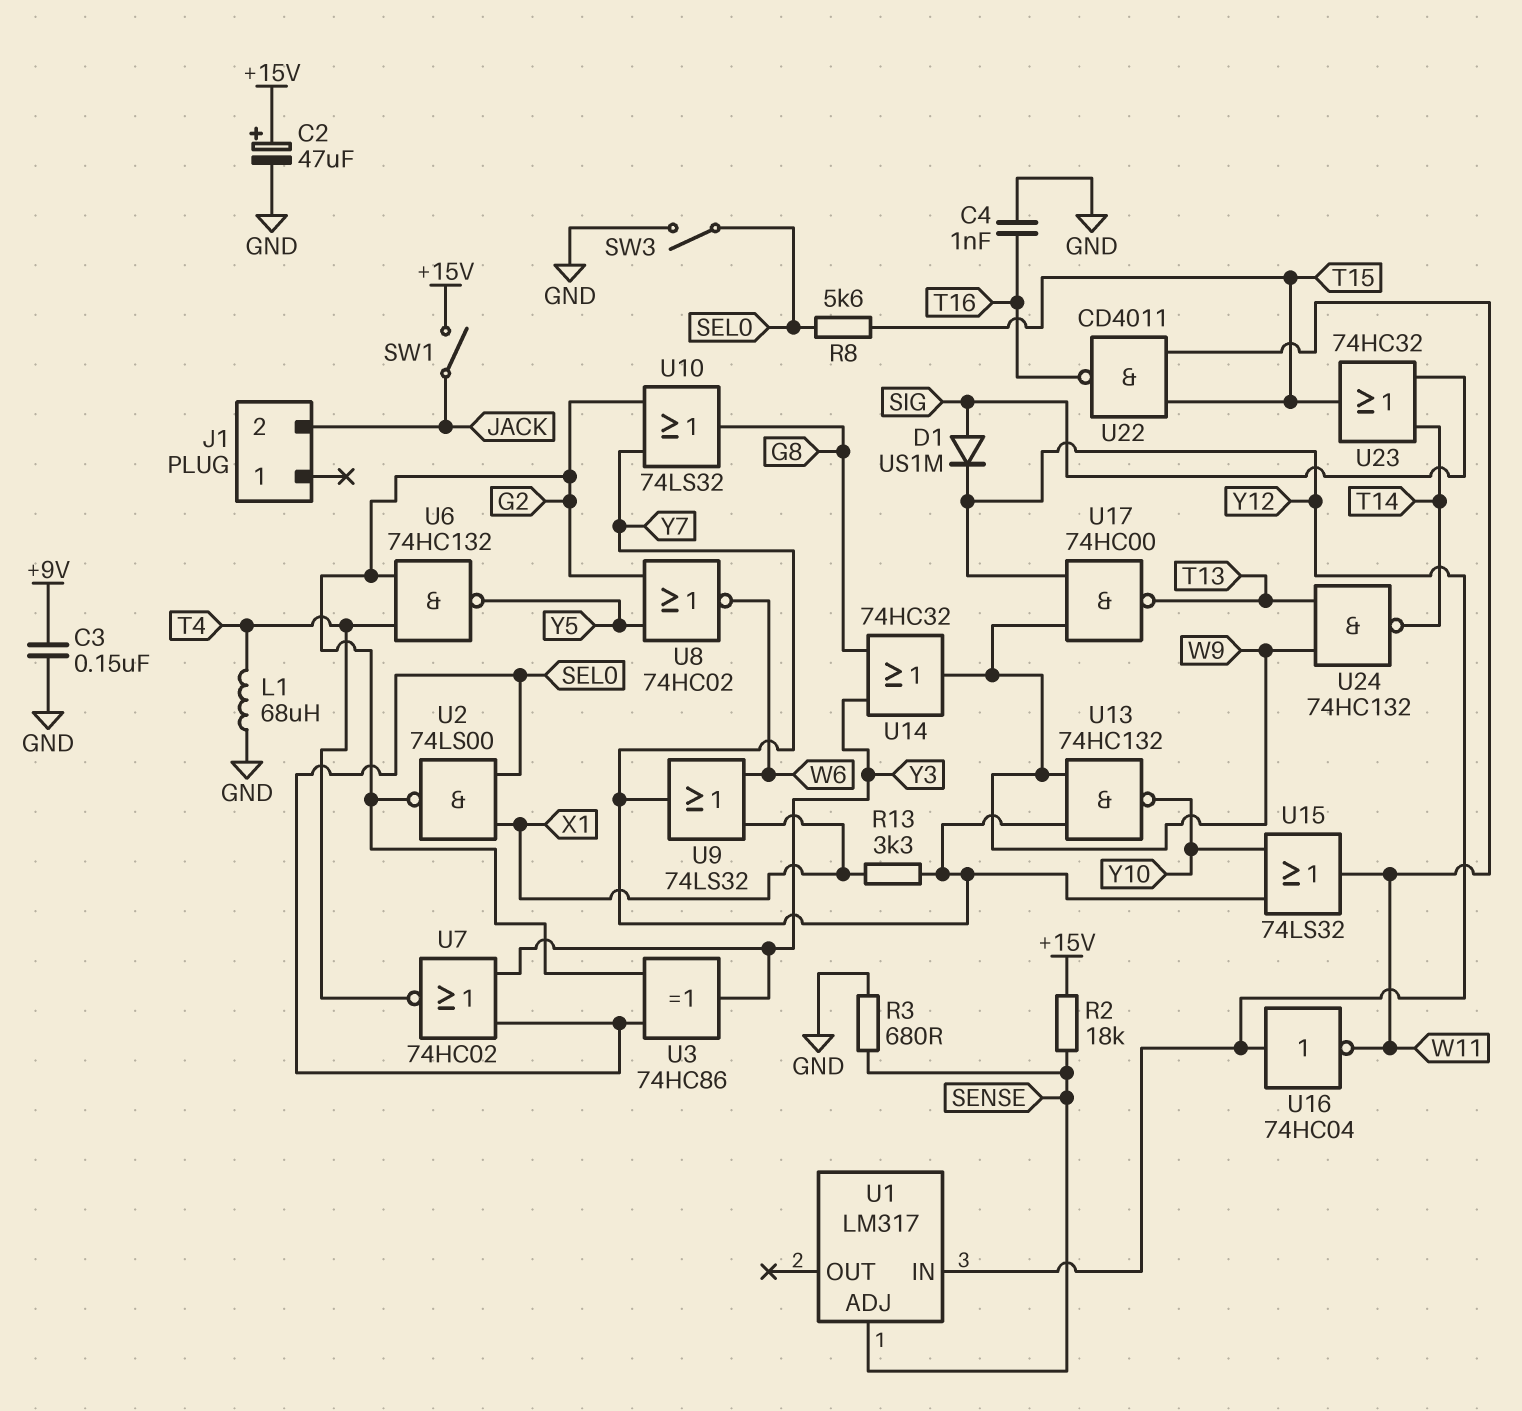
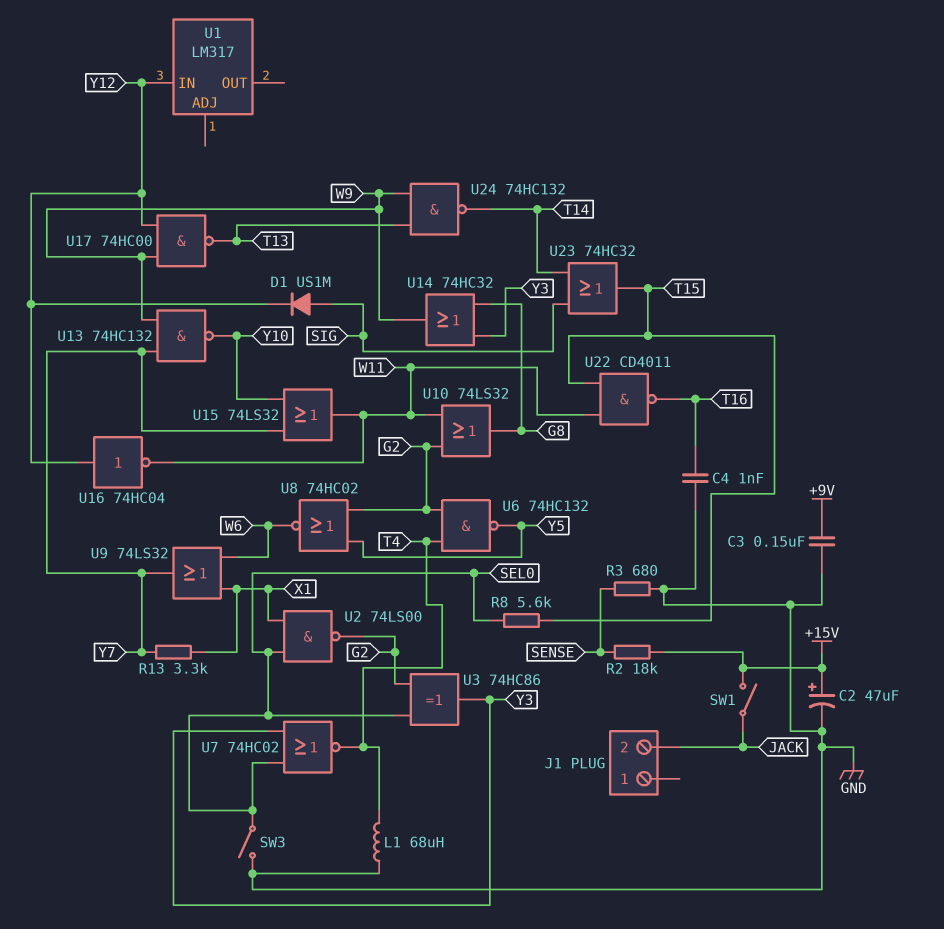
U1 pin ADJ: SENSE -> none
U10: OR 74LS32 (in G2, in Y7, out G8) -> OR 74LS32 (in G2, in W11, out G8)

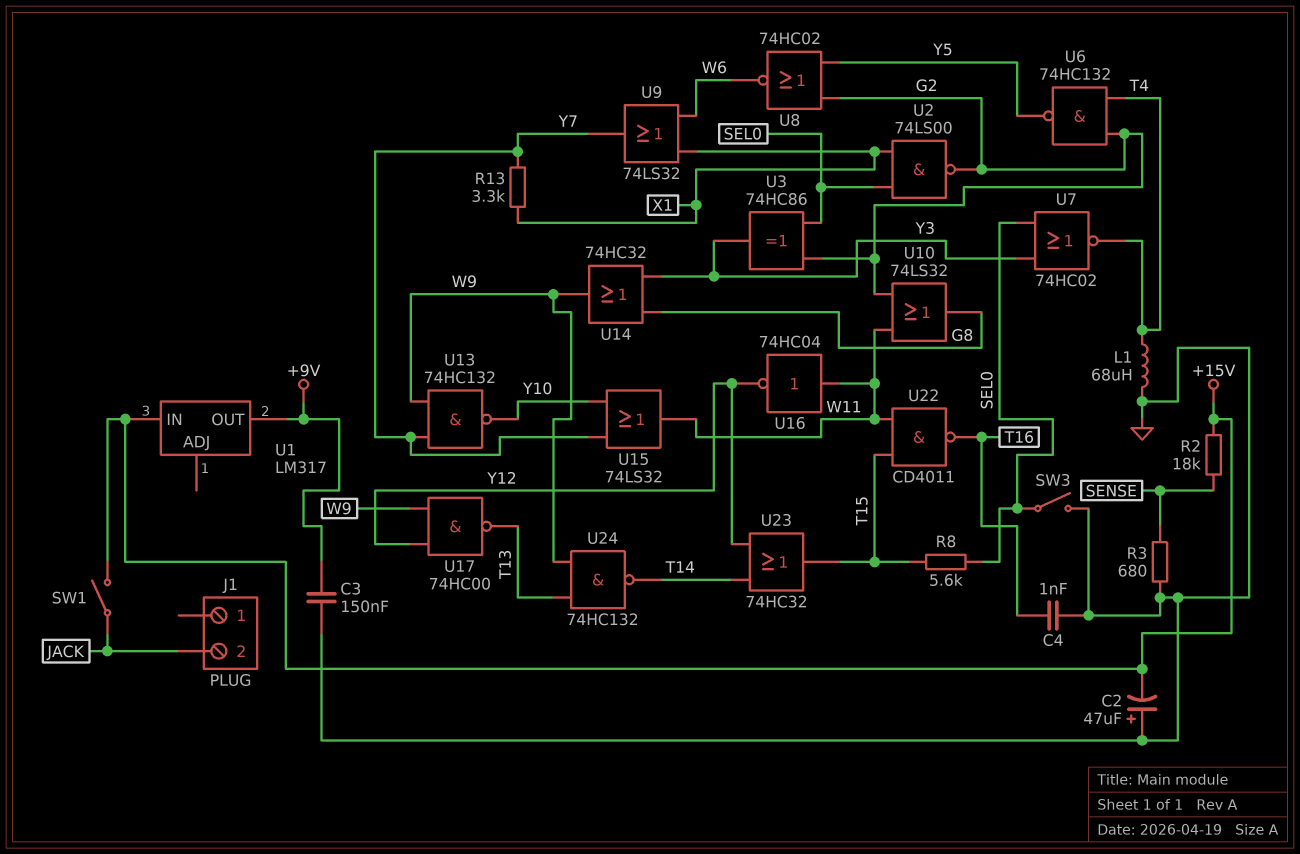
C2: 47uF (plus +15V, minus GND) -> 47uF (plus GND, minus +15V)
D1: diode US1M (A SIG, K Y12) -> none
U1 pin IN: Y12 -> +15V
U1 pin OUT: none -> +9V
U16: NOT 74HC04 (in Y12, out W11) -> NOT 74HC04 (in W11, out Y12)
U23: OR 74HC32 (in SIG, in T14, out T15) -> OR 74HC32 (in T14, in Y12, out T15)

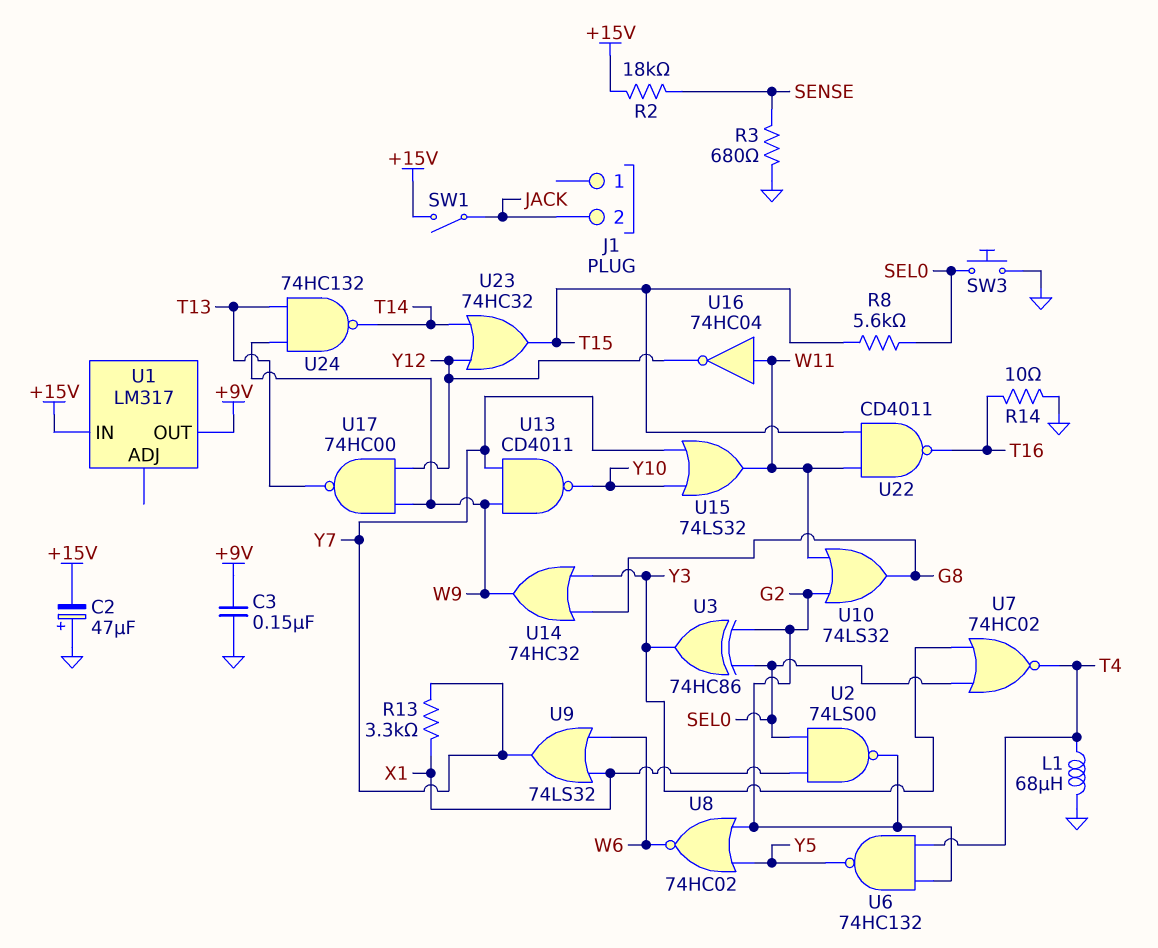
C4: 1nF (GND, T16) -> none
R14: none -> 10 (GND, T16)
SW3: switch (GND, SEL0) -> button (GND, SEL0)
U13: NAND 74HC132 (in W9, in Y7, out Y10) -> NAND CD4011 (in W9, in Y7, out Y10)

